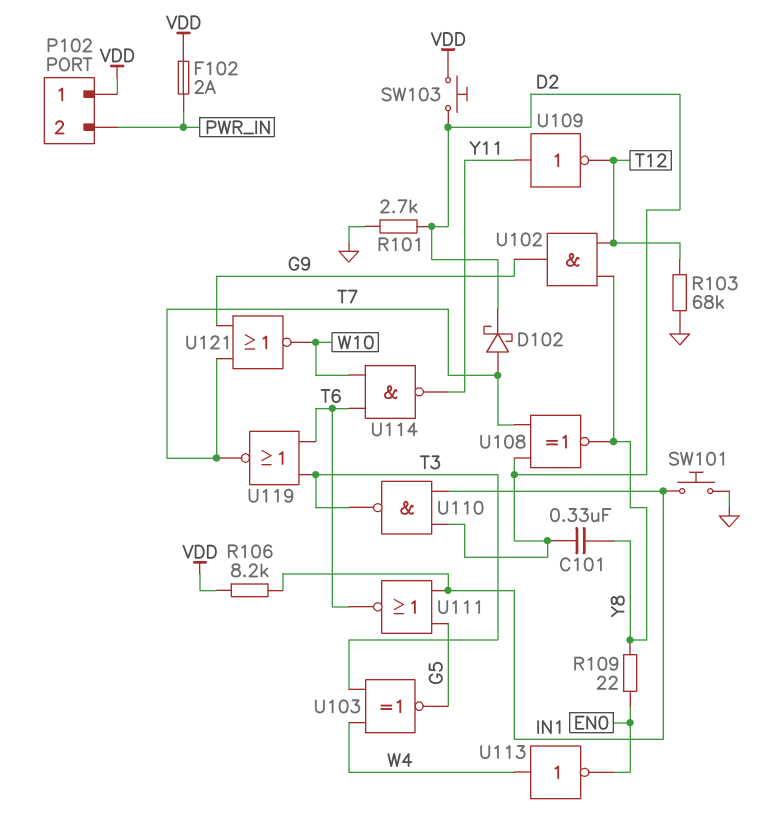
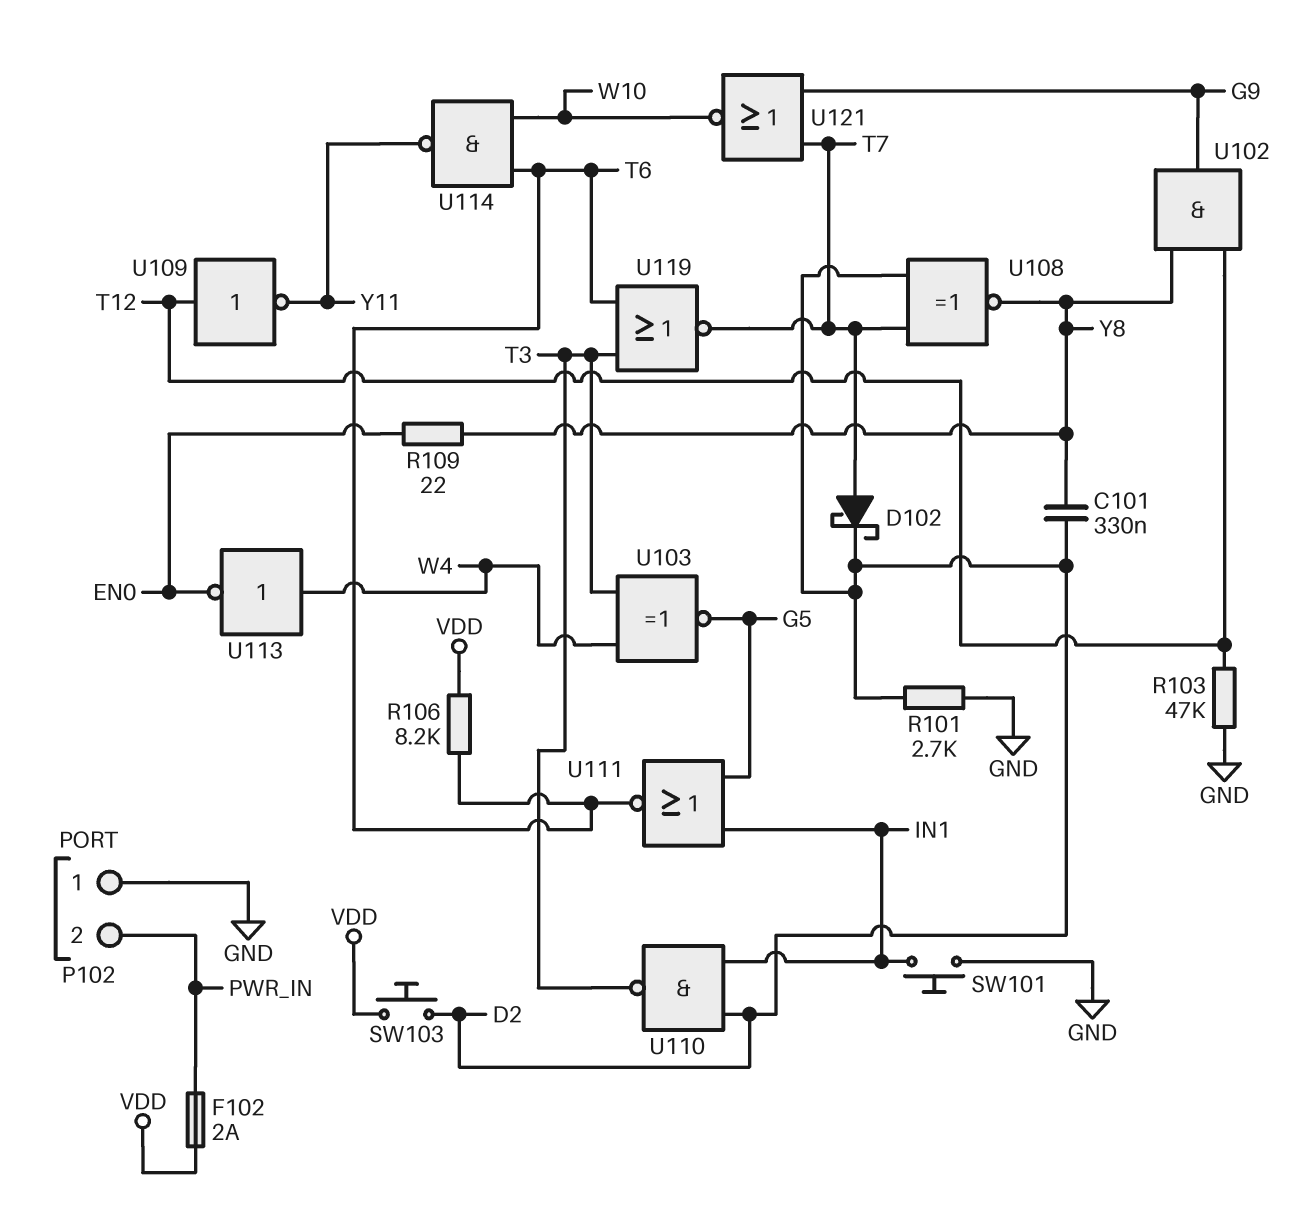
P102 pin 1: VDD -> GND
R103: 68k (GND, T12) -> 47k (GND, T12)
R106: 8.2k (IN1, VDD) -> 8.2k (T6, VDD)
U109: NOT (in Y11, out T12) -> NOT (in T12, out Y11)

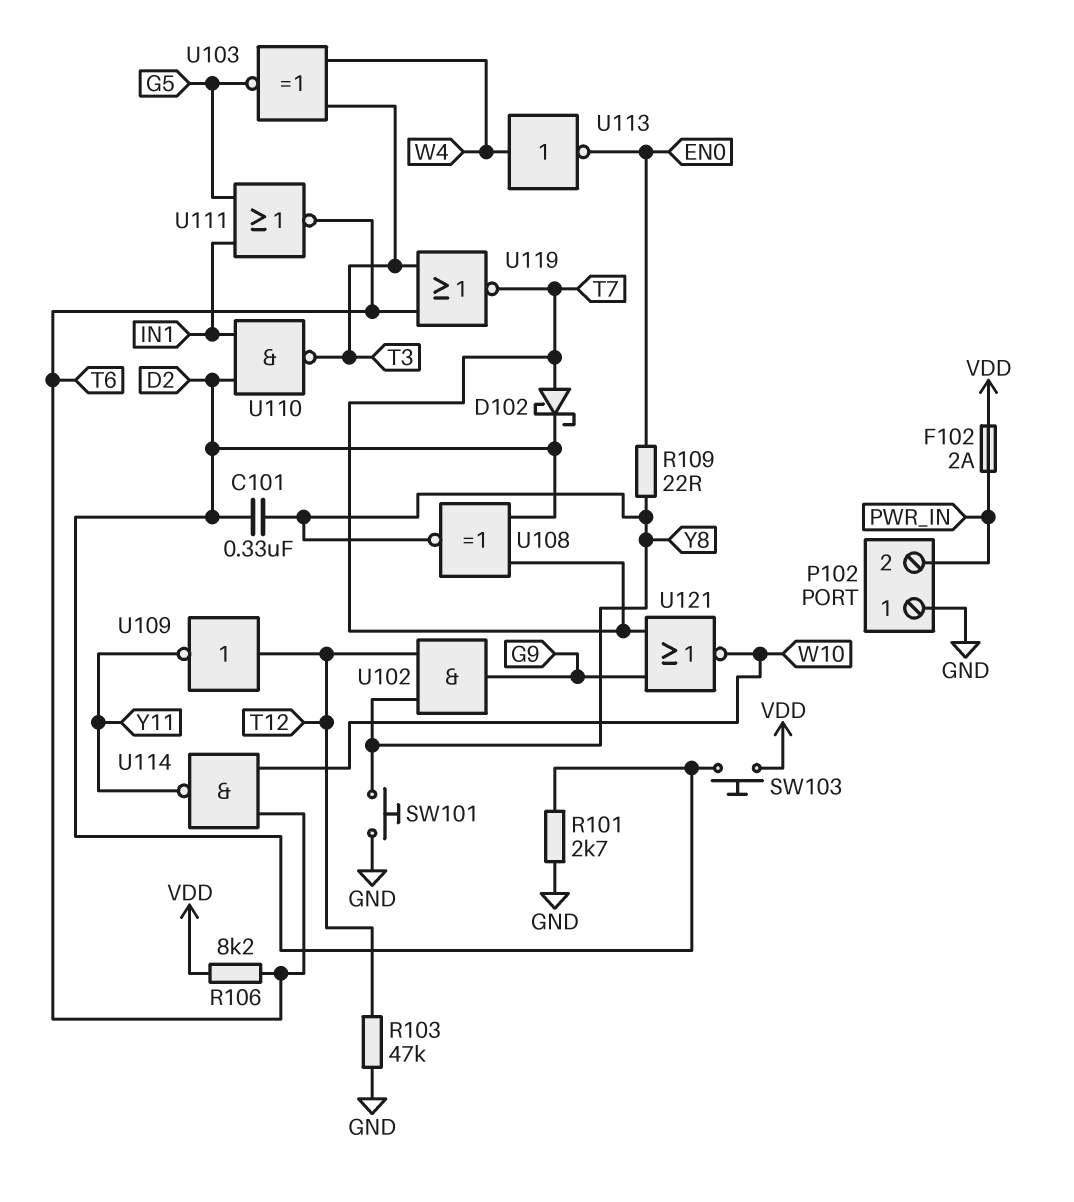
SW101: button (GND, IN1) -> button (GND, Y8)

